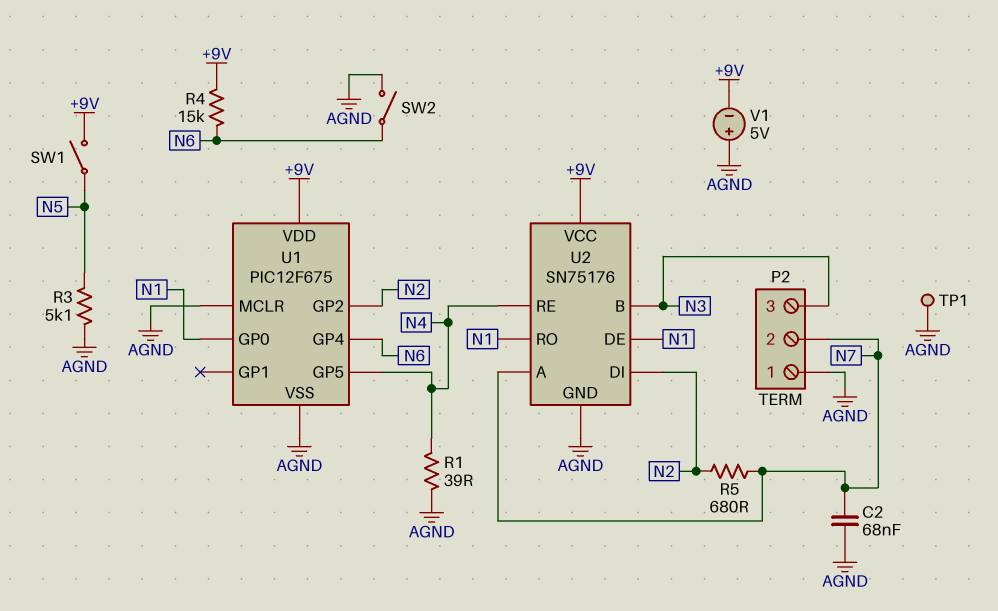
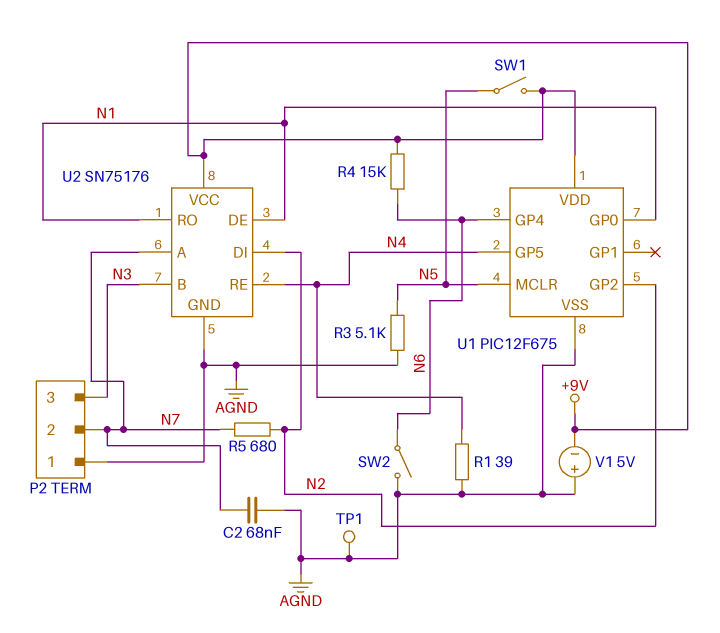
U1 pin MCLR: AGND -> N5

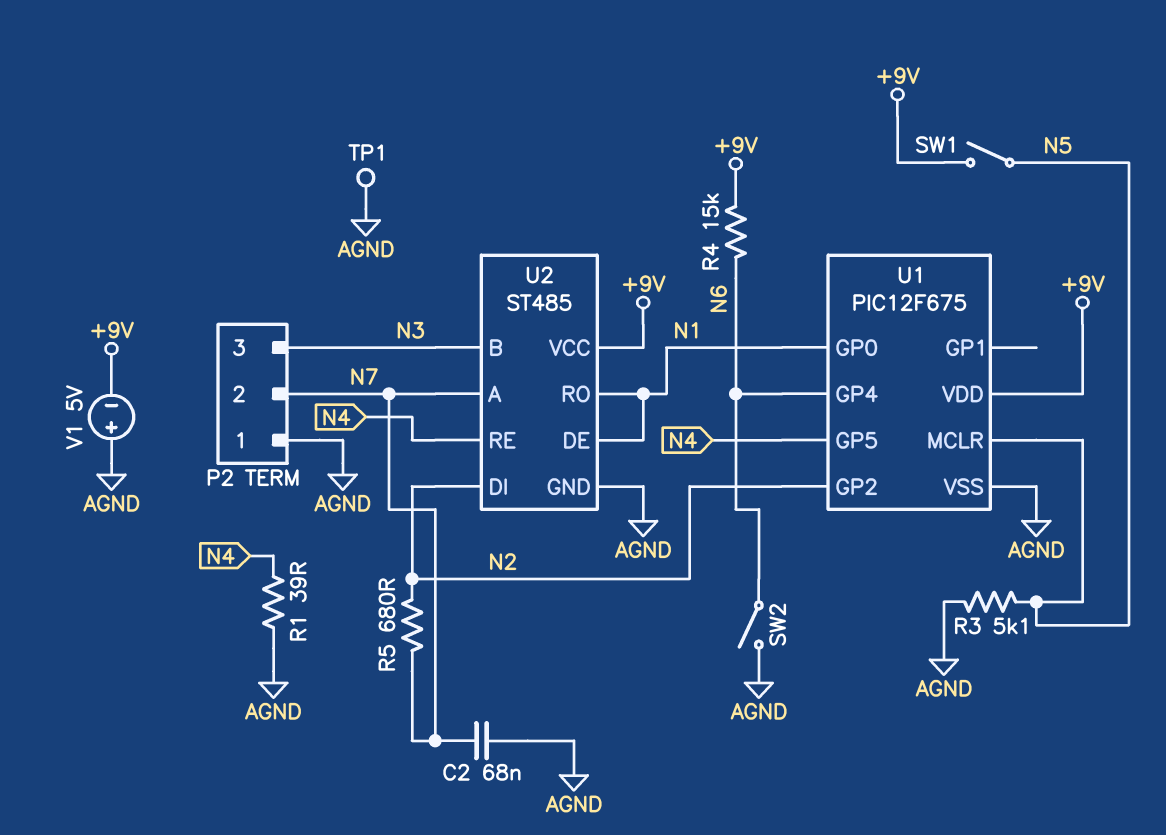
U2: SN75176 -> ST485

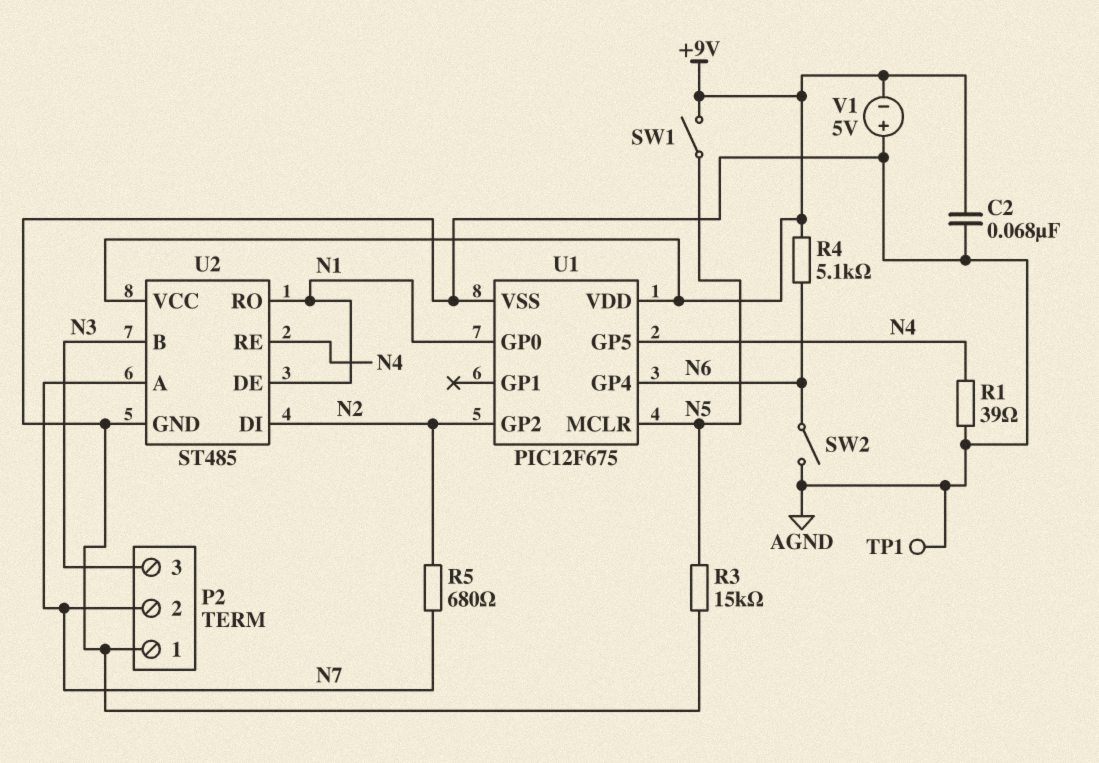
C2: 68nF (AGND, N7) -> 68nF (+9V, AGND)
R3: 5.1k (AGND, N5) -> 15k (AGND, N5)
R4: 15k (+9V, N6) -> 5.1k (+9V, N6)

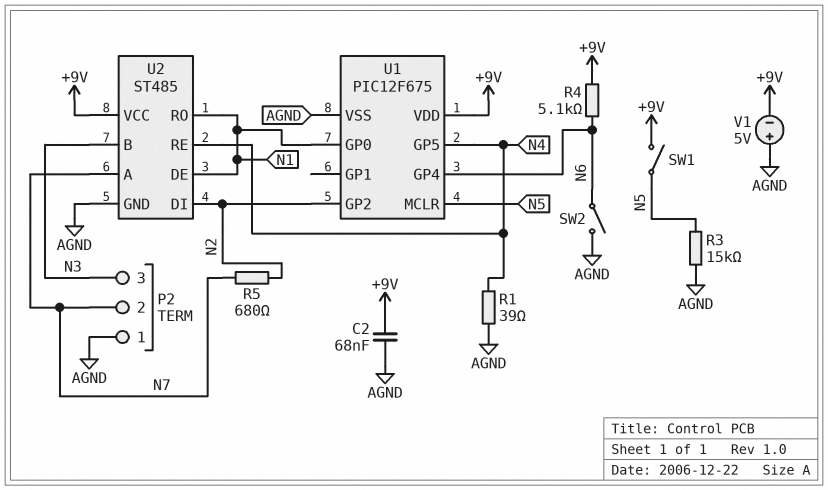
TP1: test point (AGND) -> none

